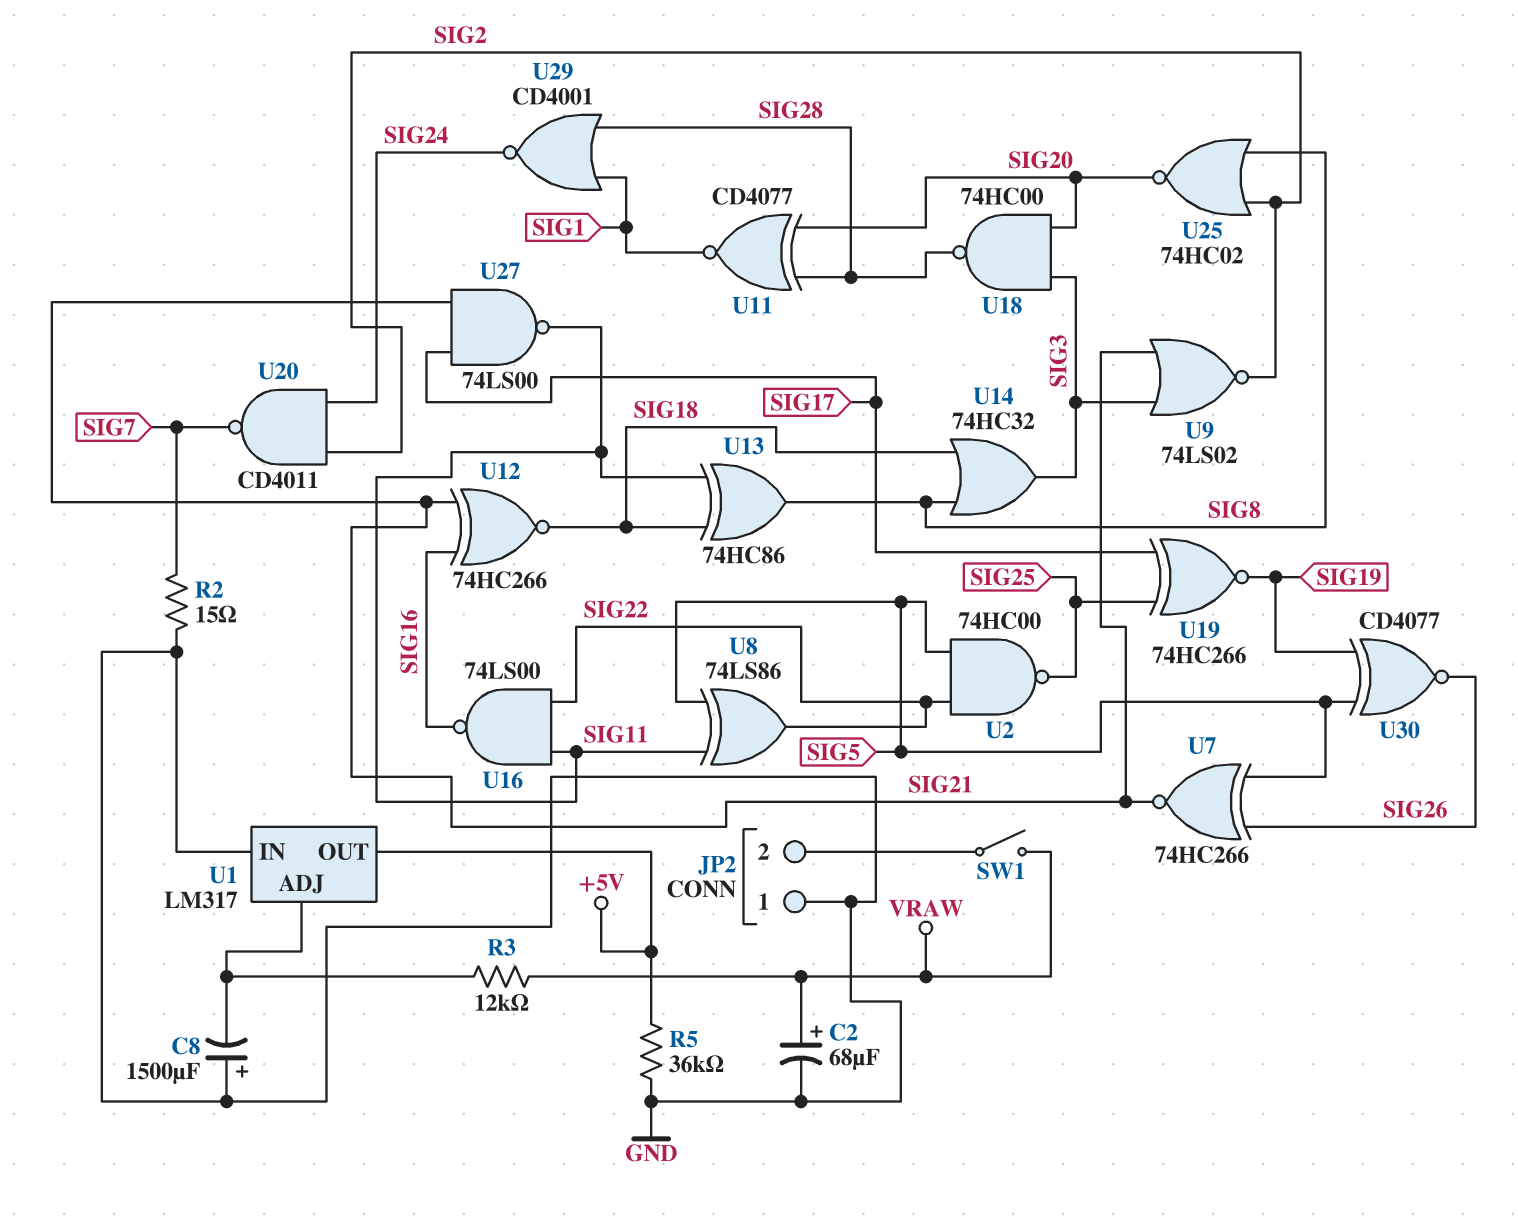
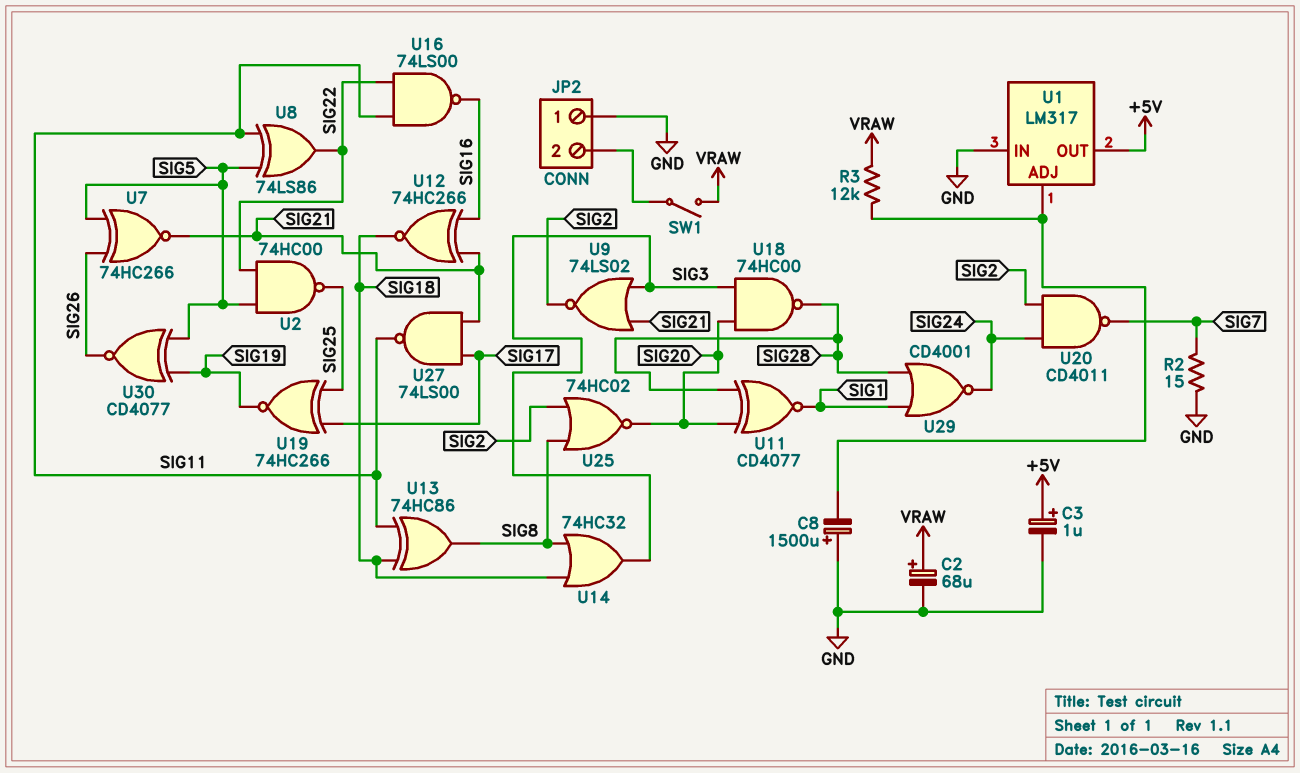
C3: none -> 1uF (plus +5V, minus GND)
R5: 36k (+5V, GND) -> none

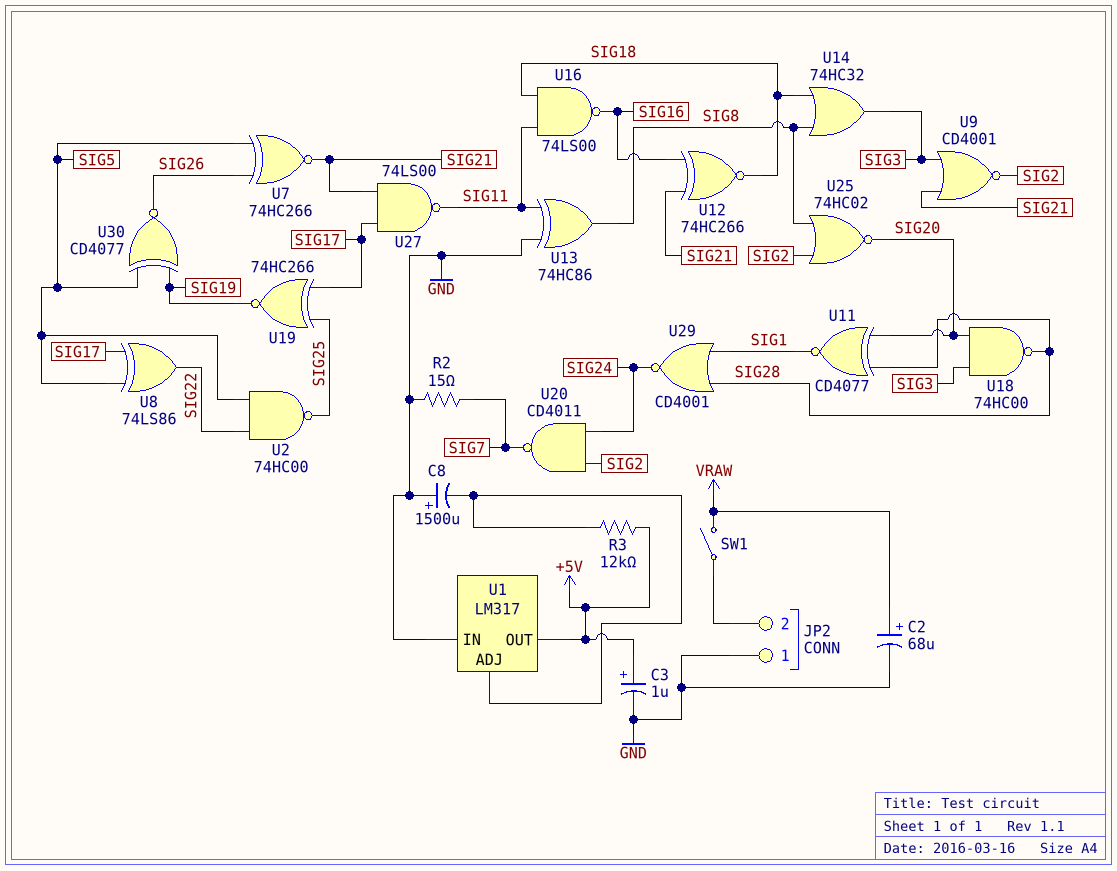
R3: 12k (U1/ADJ, VRAW) -> 12k (+5V, U1/ADJ)
U8: XOR 74LS86 (in SIG5, in SIG11, out SIG22) -> XOR 74LS86 (in SIG5, in SIG17, out SIG22)
U9: NOR 74LS02 (in SIG3, in SIG21, out SIG2) -> NOR CD4001 (in SIG3, in SIG21, out SIG2)
U13: XOR 74HC86 (in SIG11, in SIG18, out SIG8) -> XOR 74HC86 (in GND, in SIG11, out SIG8)
U16: NAND 74LS00 (in SIG11, in SIG22, out SIG16) -> NAND 74LS00 (in SIG11, in SIG18, out SIG16)

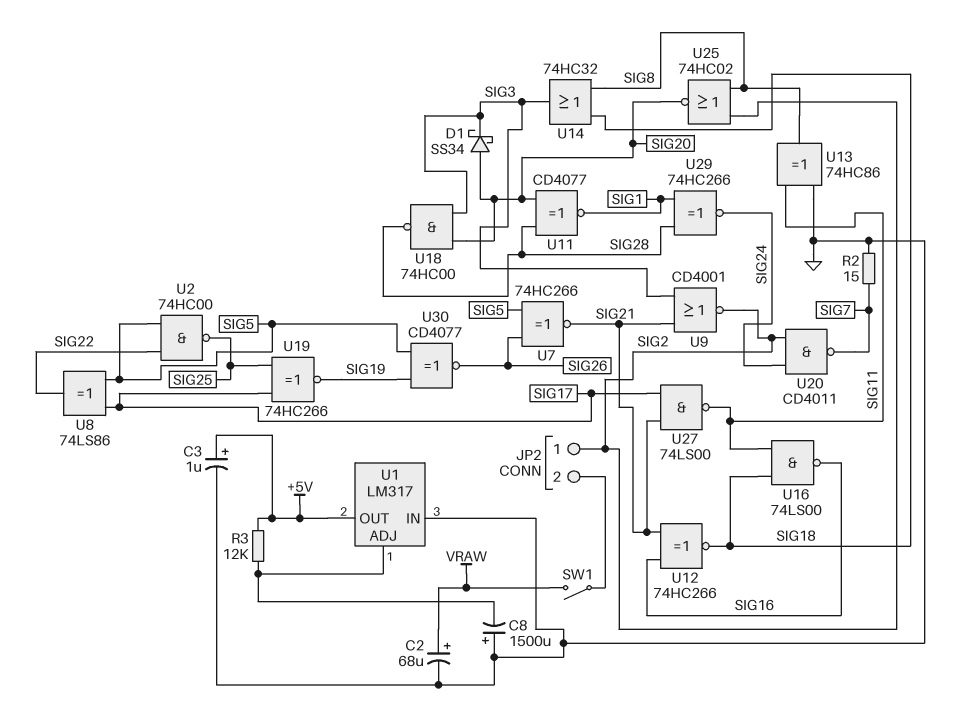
D1: none -> schottky SS34 (A SIG20, K SIG3)
JP2 pin 1: GND -> SIG2
U29: NOR CD4001 (in SIG1, in SIG28, out SIG24) -> XNOR 74HC266 (in SIG1, in SIG28, out SIG24)

